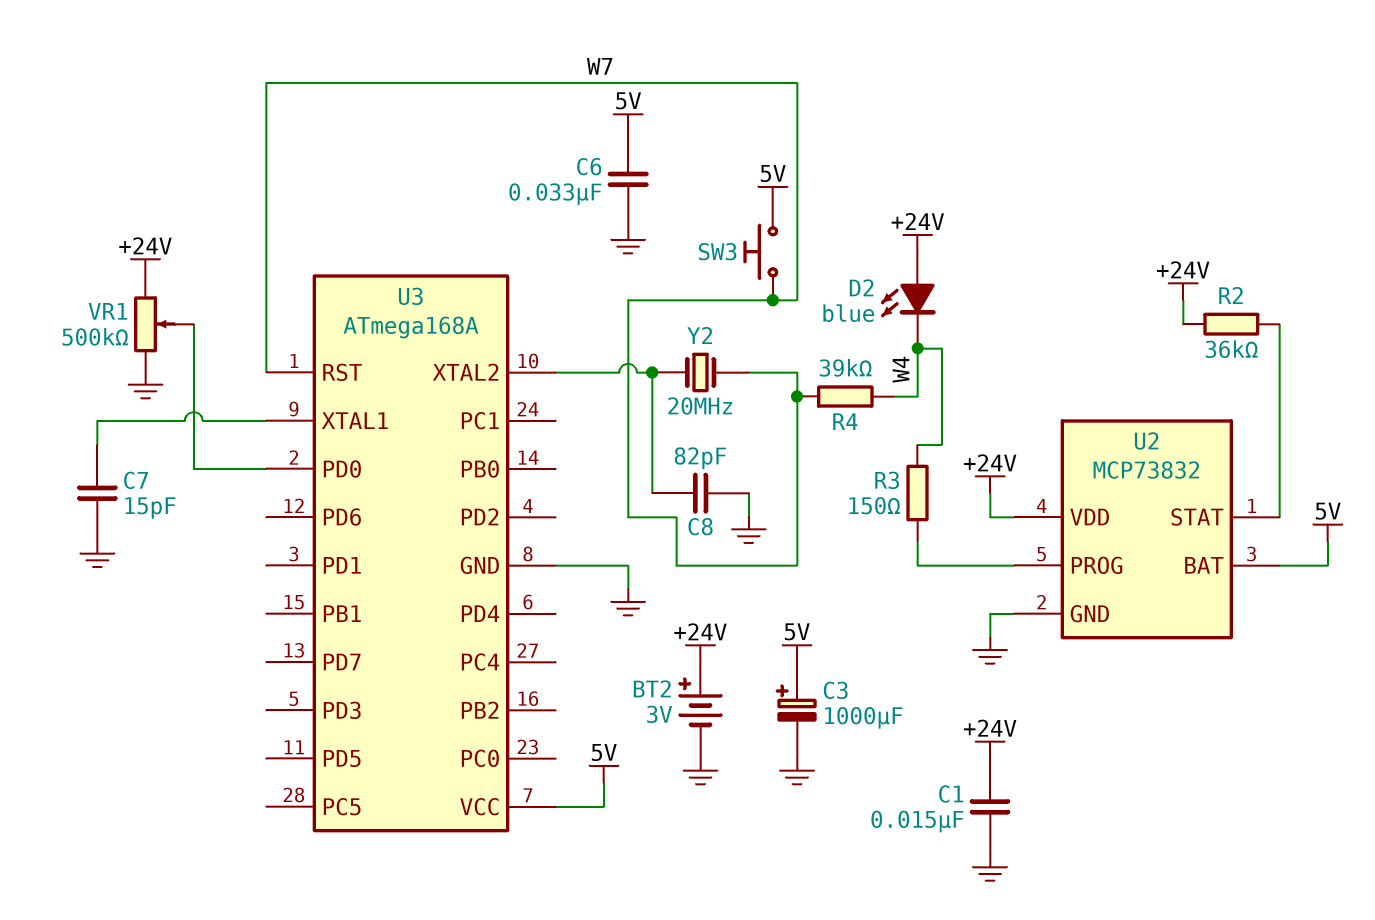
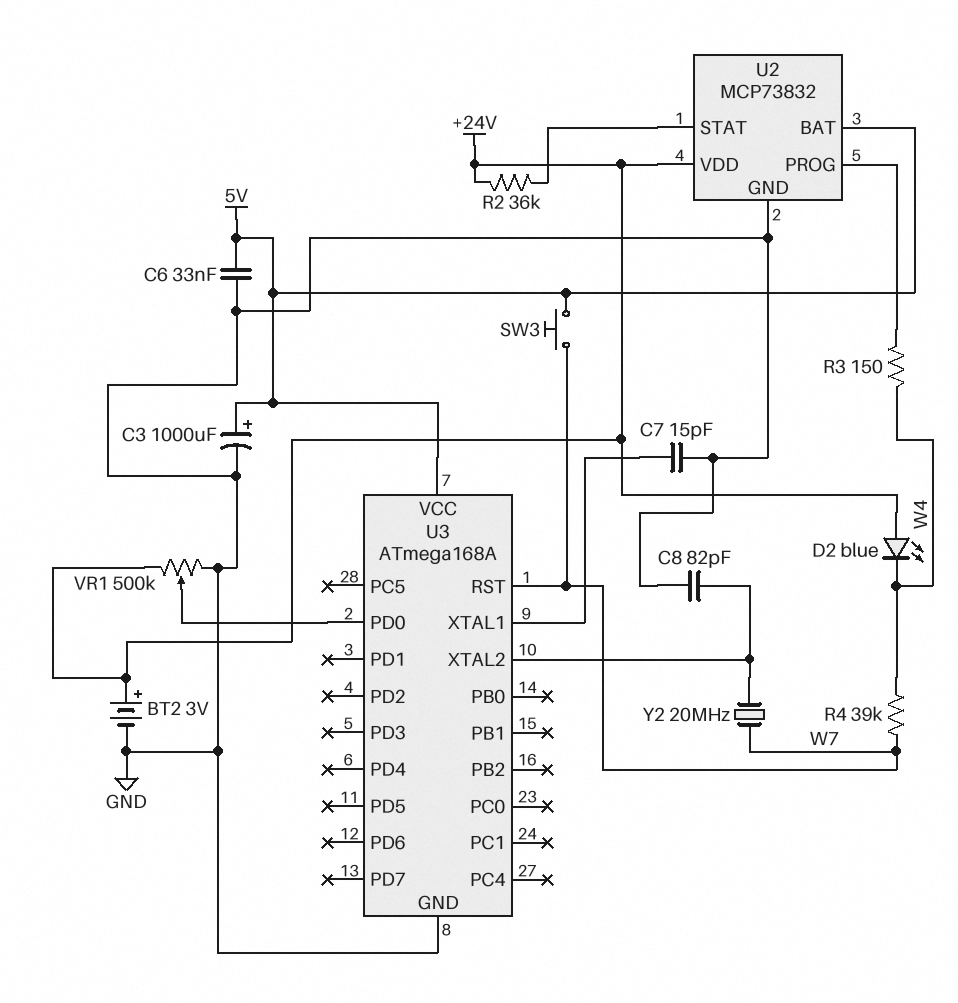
C1: 15nF (+24V, GND) -> none

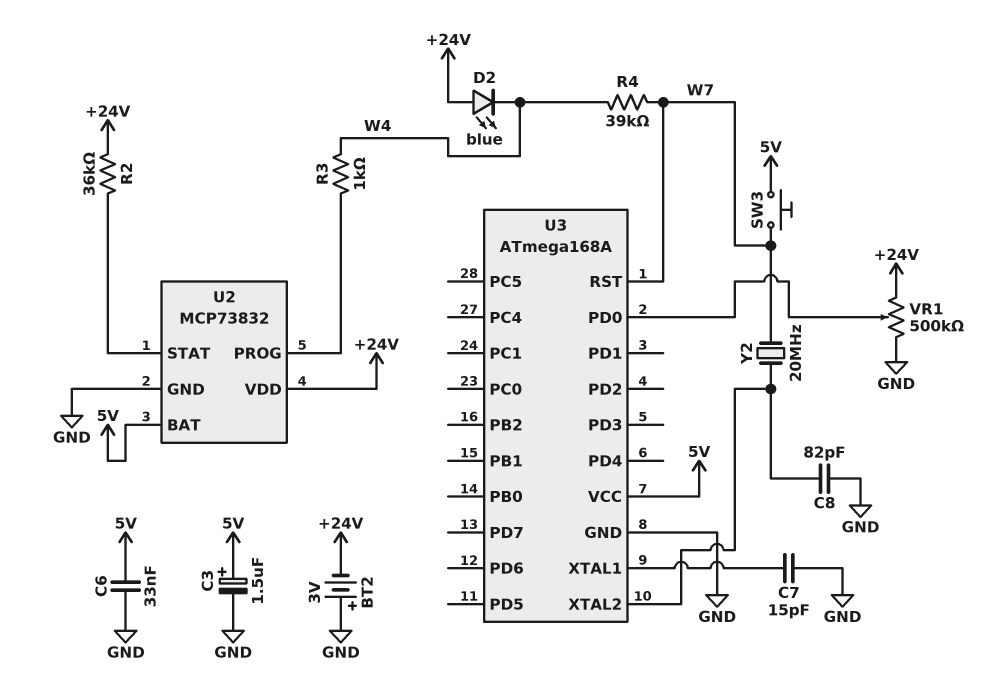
BT2: 3V (plus +24V, minus GND) -> 3V (plus GND, minus +24V)
C3: 1000uF (plus 5V, minus GND) -> 1.5uF (plus 5V, minus GND)
R3: 150 (U2/PROG, W4) -> 1k (U2/PROG, W4)

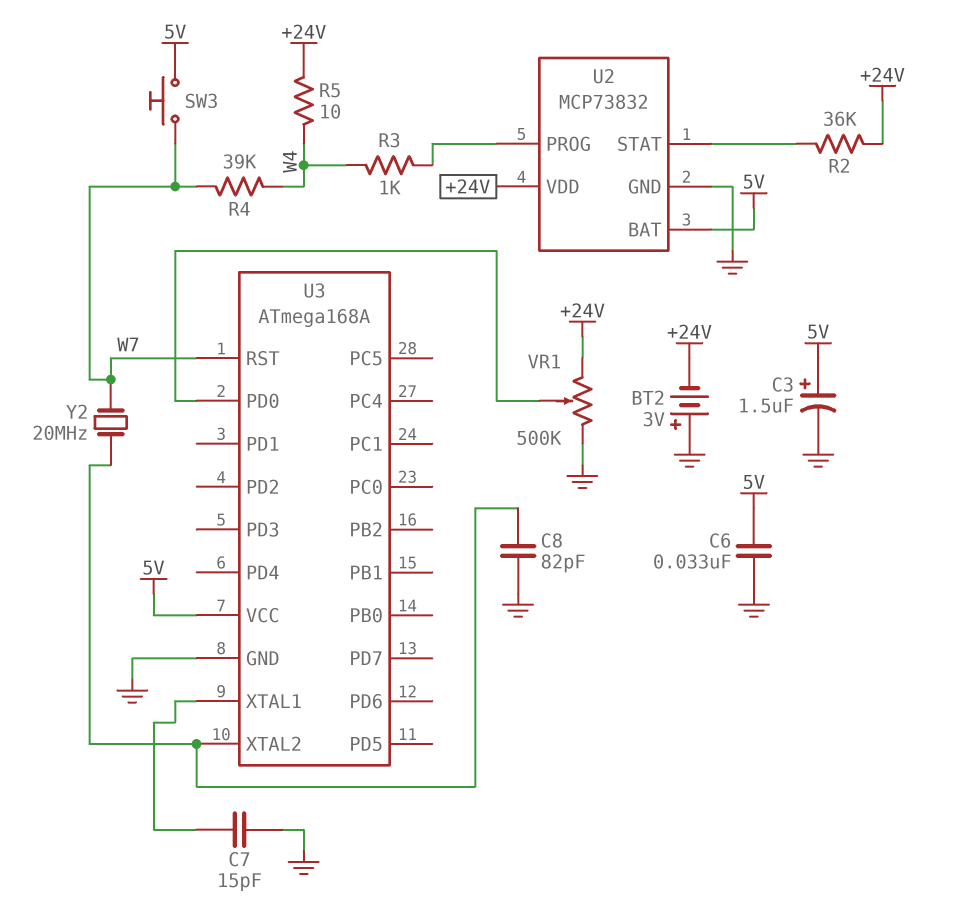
D2: LED blue (A +24V, K W4) -> none
R5: none -> 10 (+24V, W4)

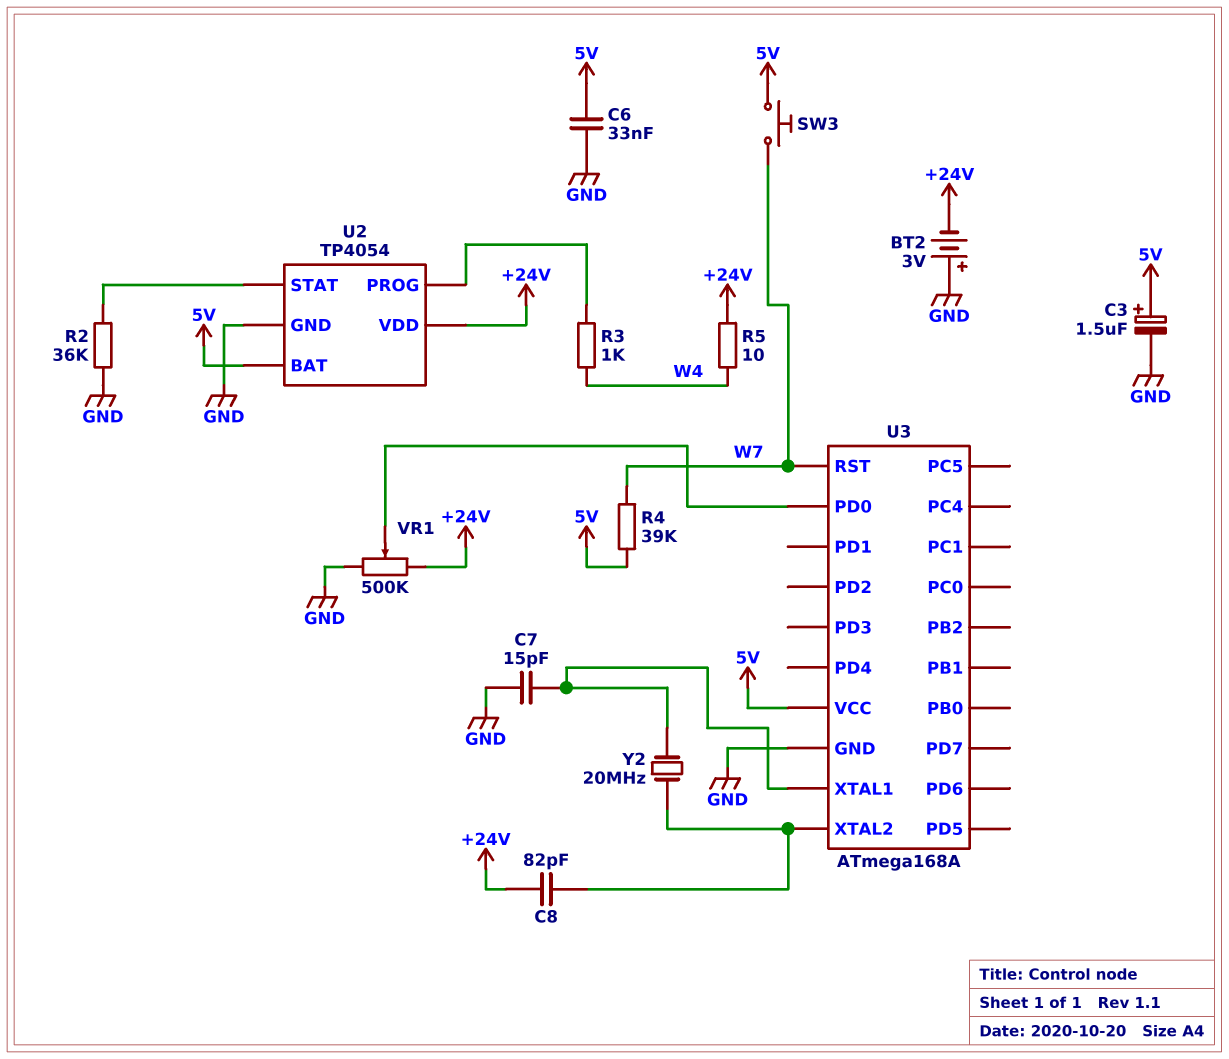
C8: 82pF (GND, U3/XTAL2) -> 82pF (+24V, U3/XTAL2)
R2: 36k (+24V, U2/STAT) -> 36k (GND, U2/STAT)
R4: 39k (W4, W7) -> 39k (5V, W7)
U2: MCP73832 -> TP4054
Y2: 20MHz (U3/XTAL2, W7) -> 20MHz (U3/XTAL1, U3/XTAL2)

